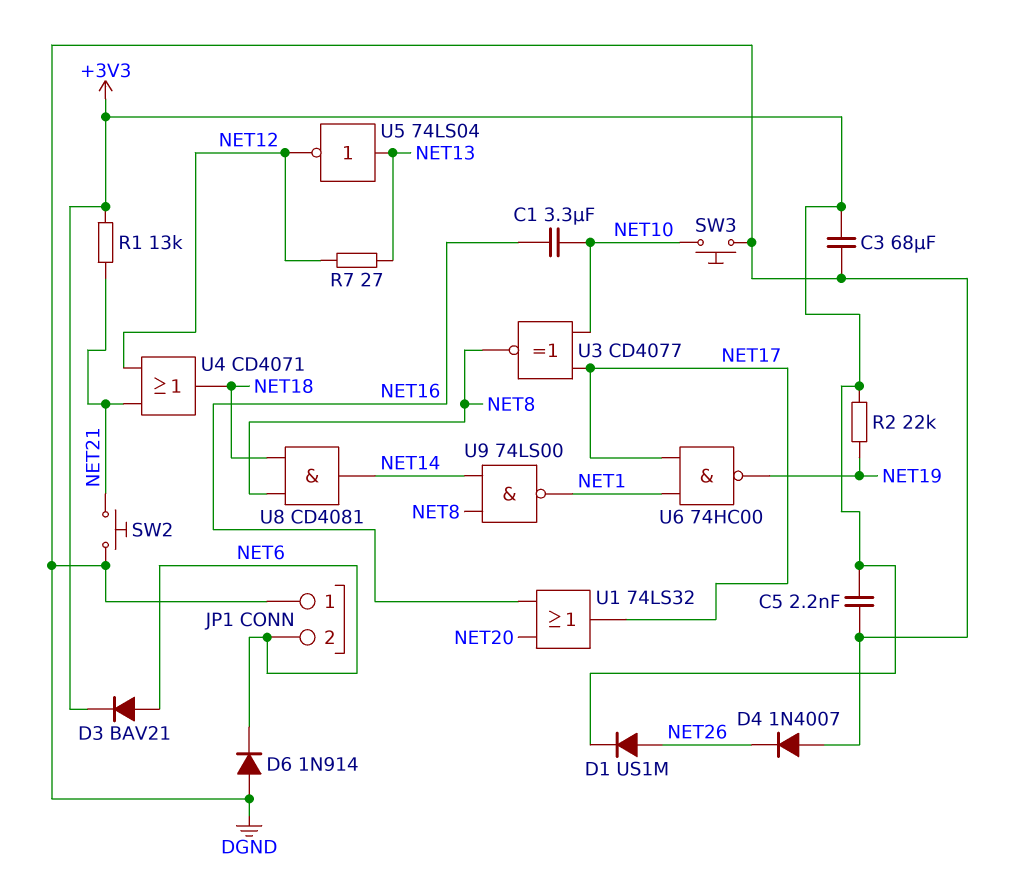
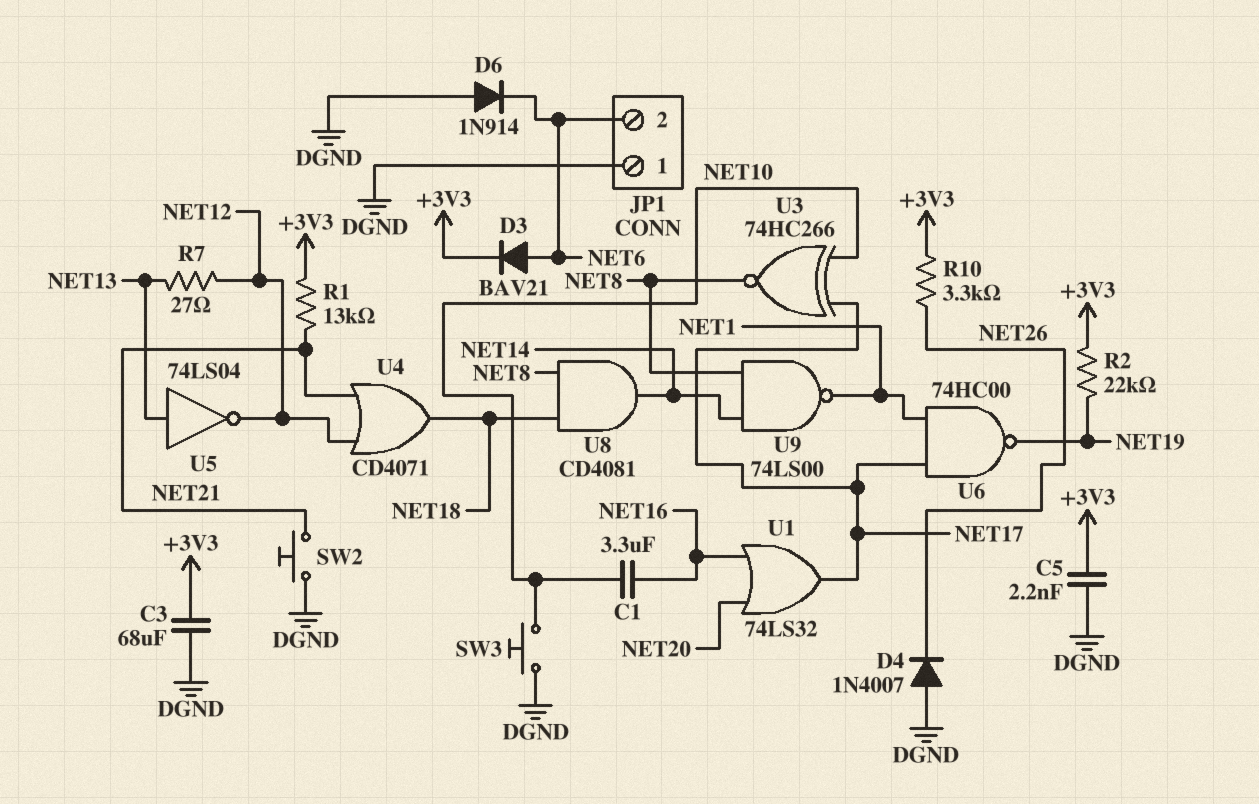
D1: diode US1M (A NET26, K +3V3) -> none
R10: none -> 3.3k (+3V3, NET26)
U3: XNOR CD4077 (in NET10, in NET17, out NET8) -> XNOR 74HC266 (in NET10, in NET17, out NET8)

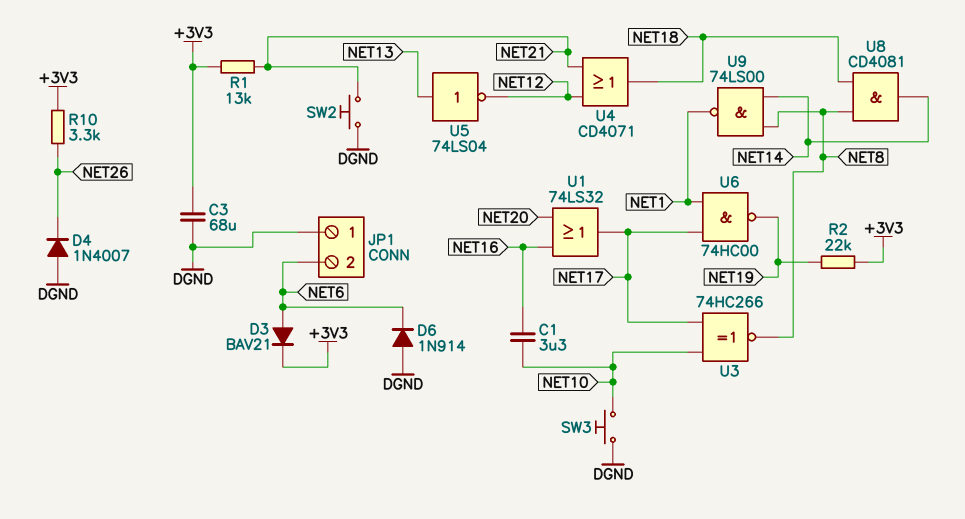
C5: 2.2nF (+3V3, DGND) -> none
R7: 27 (NET12, NET13) -> none

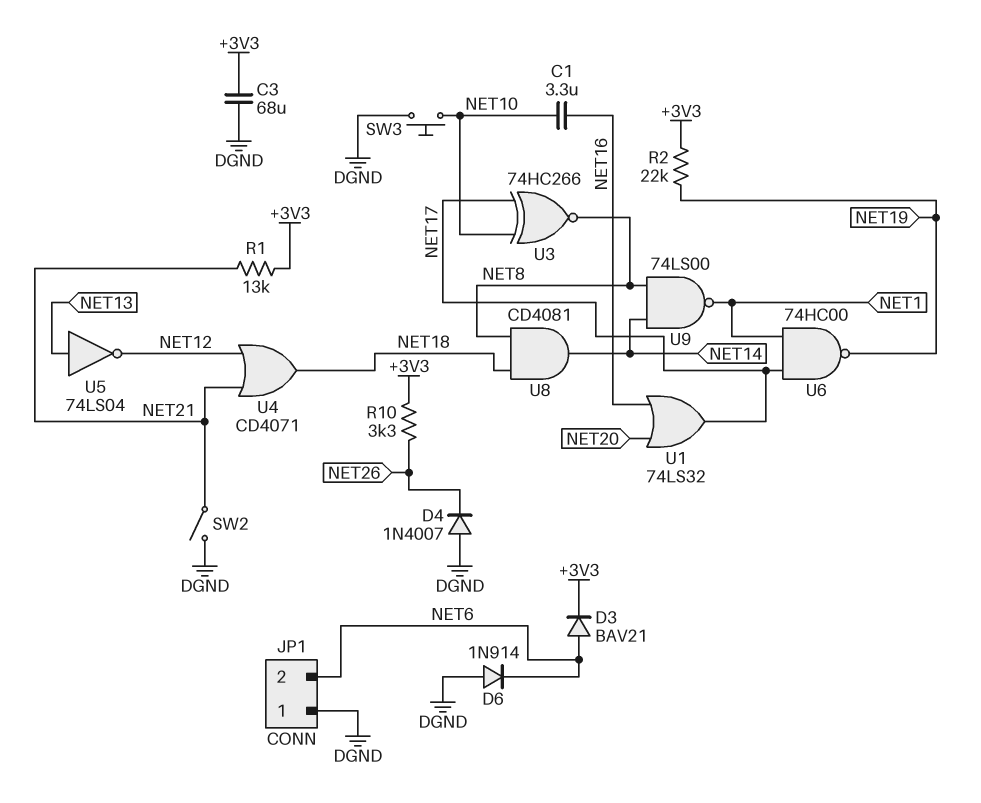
SW2: button (DGND, NET21) -> switch (DGND, NET21)

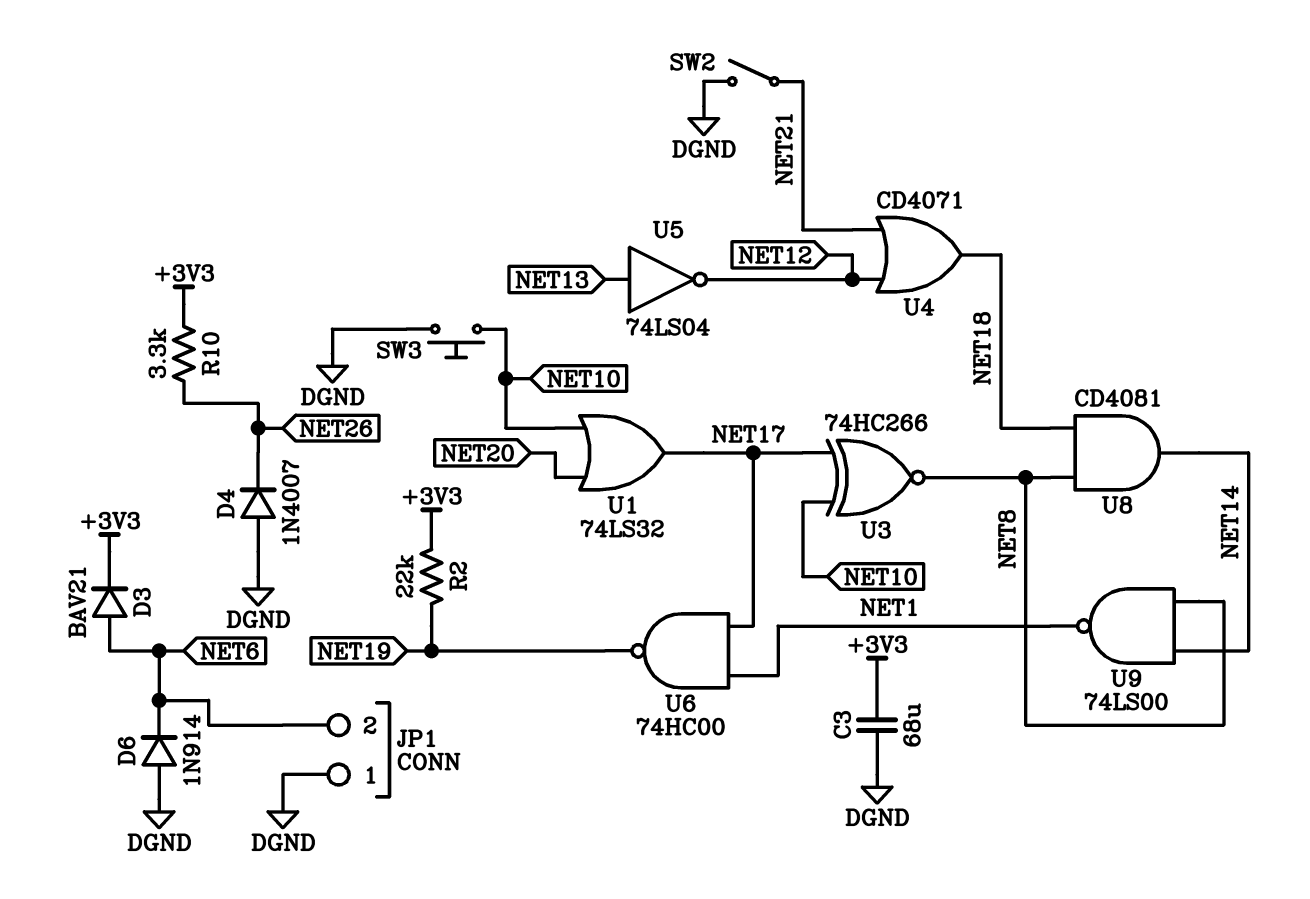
C1: 3.3uF (NET10, NET16) -> none
R1: 13k (+3V3, NET21) -> none
U1: OR 74LS32 (in NET16, in NET20, out NET17) -> OR 74LS32 (in NET10, in NET20, out NET17)

